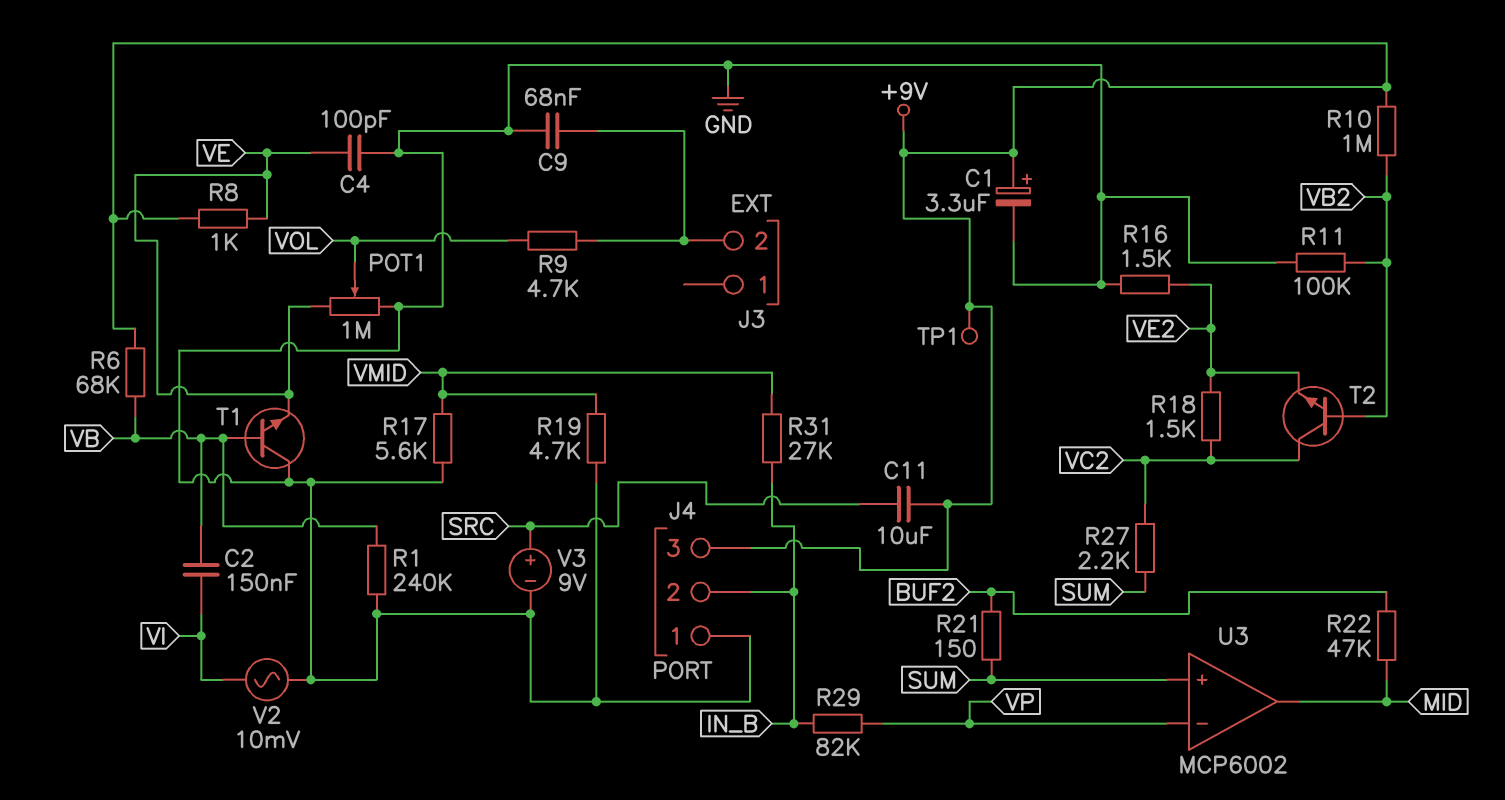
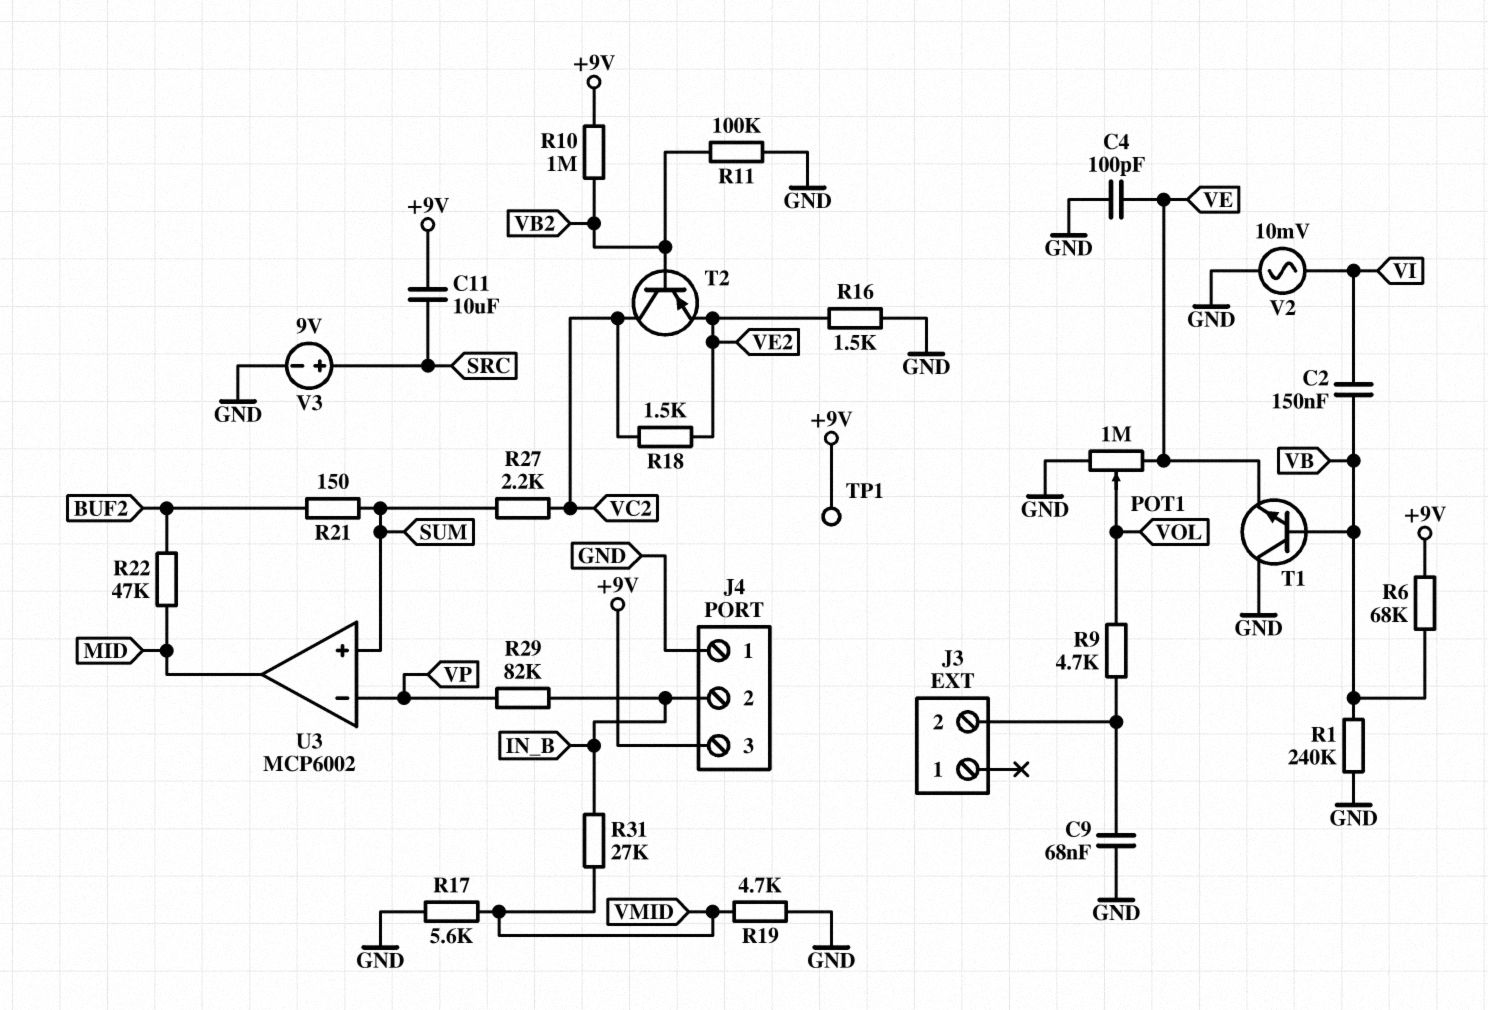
C1: 3.3uF (plus +9V, minus GND) -> none
R8: 1k (+9V, VE) -> none
T2: NPN (B VB2, C VC2, E VE2) -> PNP (B VB2, C VC2, E VE2)

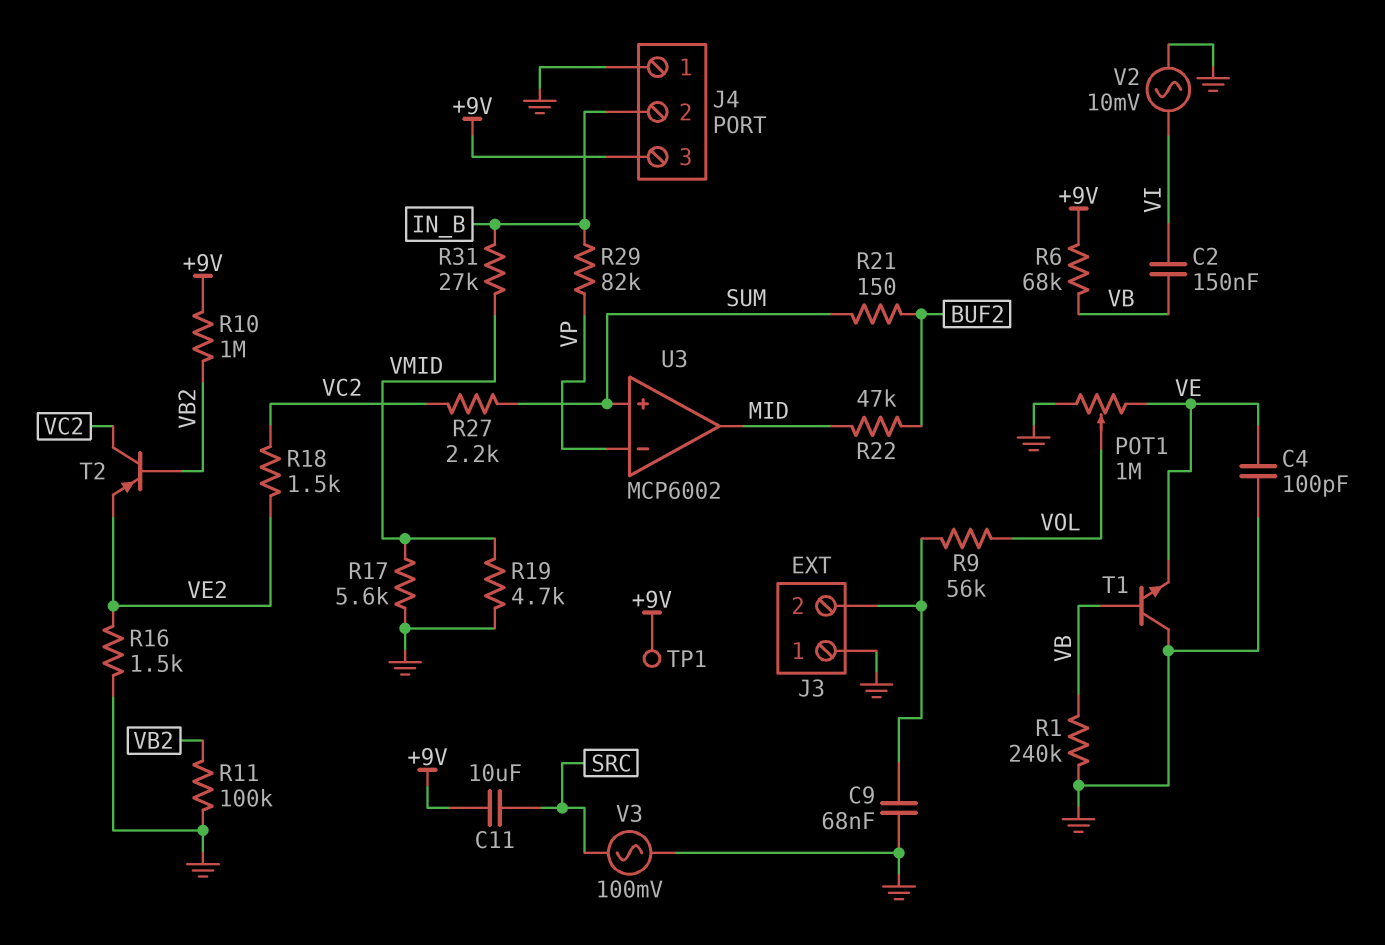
J3 pin 1: none -> GND
R9: 4.7k (J3/2, VOL) -> 56k (J3/2, VOL)
V3: 9V (plus SRC, minus GND) -> AC 100mV (GND, SRC)

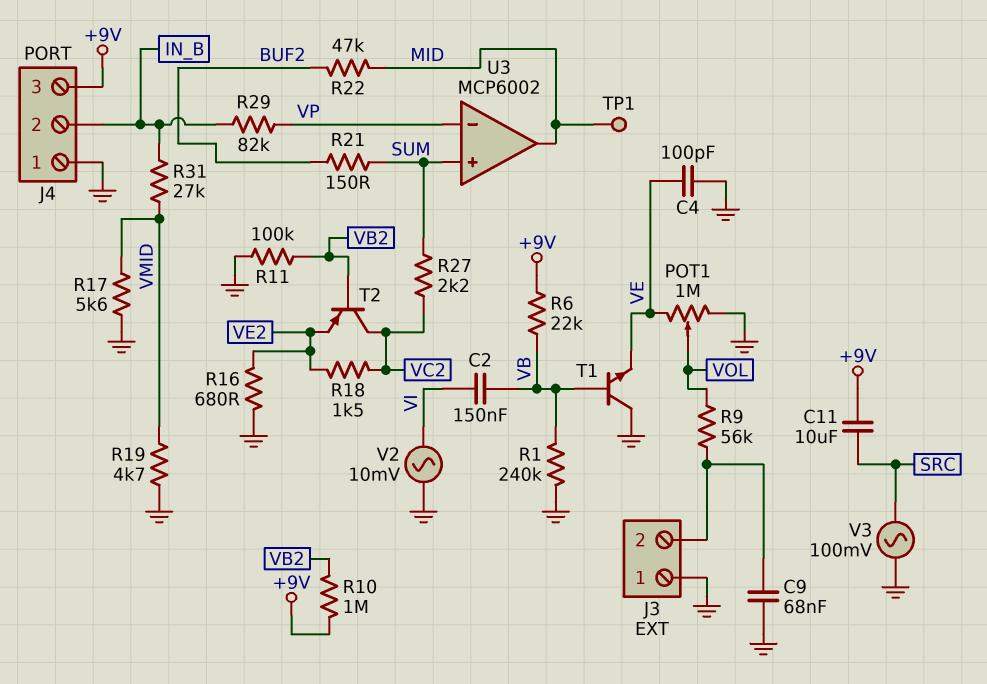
R6: 68k (+9V, VB) -> 22k (+9V, VB)
R16: 1.5k (GND, VE2) -> 680 (GND, VE2)
TP1: test point (+9V) -> test point (MID)

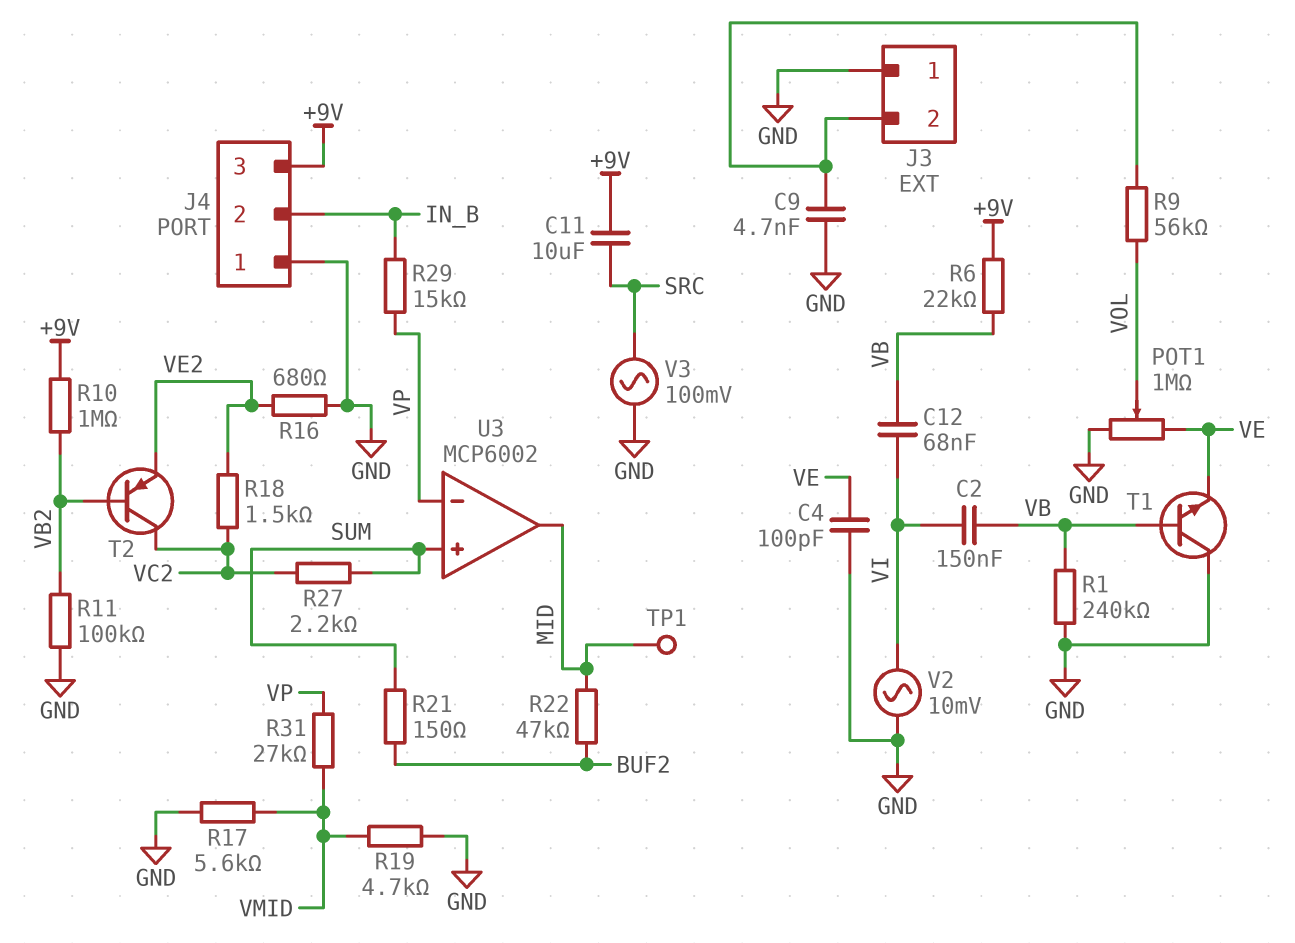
C9: 68nF (GND, J3/2) -> 4.7nF (GND, J3/2)
C12: none -> 68nF (VB, VI)
R29: 82k (IN_B, VP) -> 15k (IN_B, VP)
R31: 27k (IN_B, VMID) -> 27k (VMID, VP)

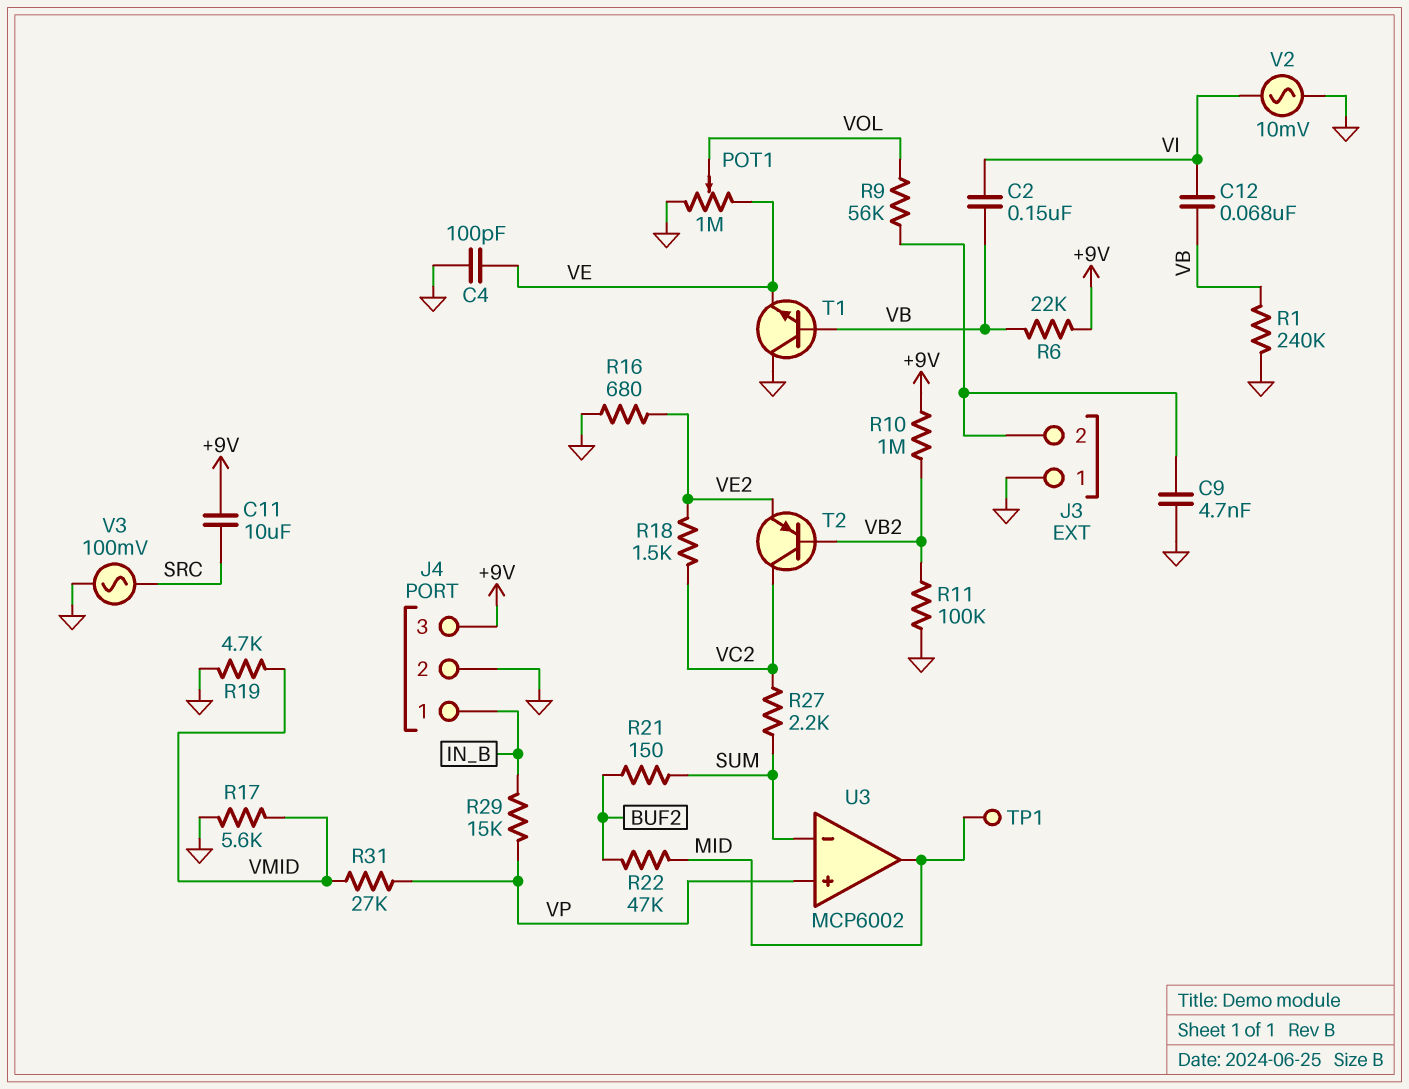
J4 pin 1: GND -> IN_B
J4 pin 2: IN_B -> GND
U3 pin in+: SUM -> VP
U3 pin in-: VP -> SUM

